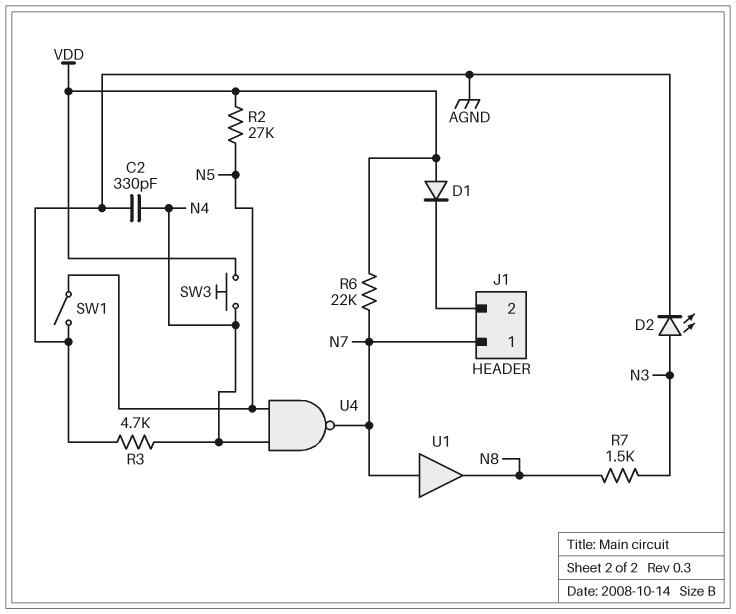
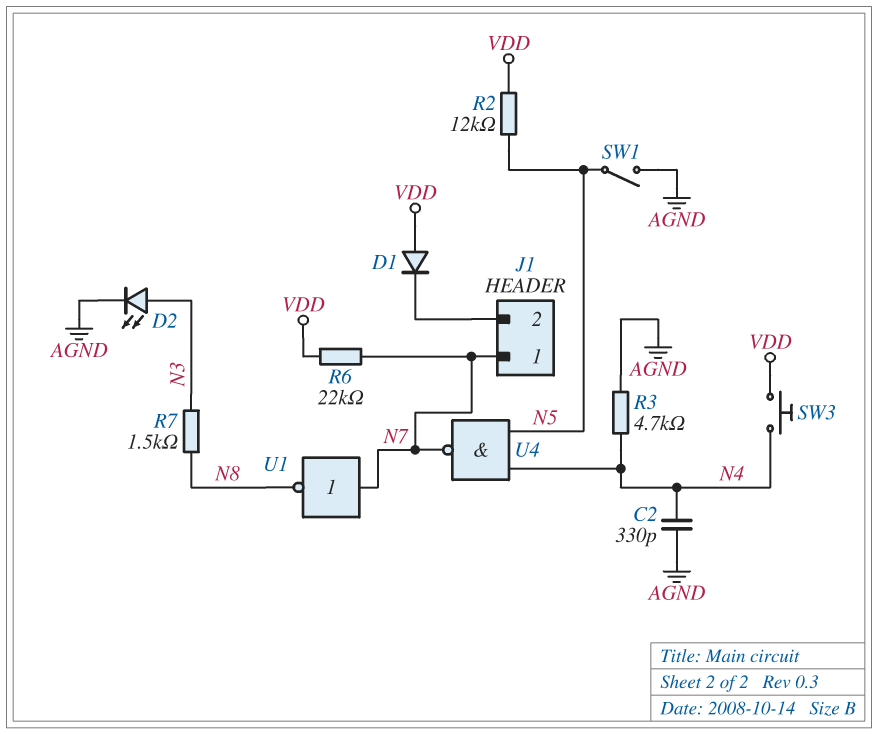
R2: 27k (N5, VDD) -> 12k (N5, VDD)
U1: buffer (in N7, out N8) -> NOT (in N7, out N8)

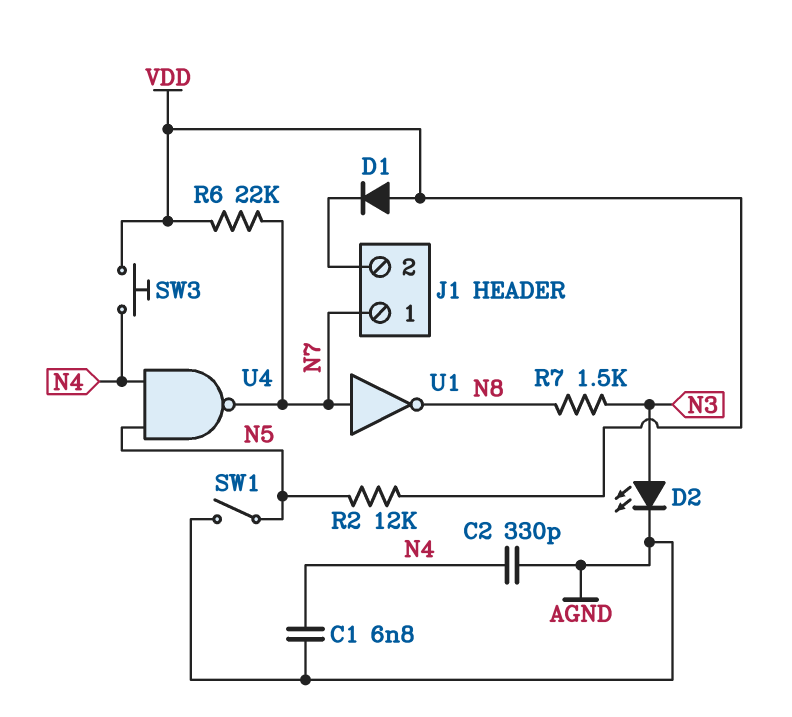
C1: none -> 6.8nF (AGND, N4)
R3: 4.7k (AGND, N4) -> none

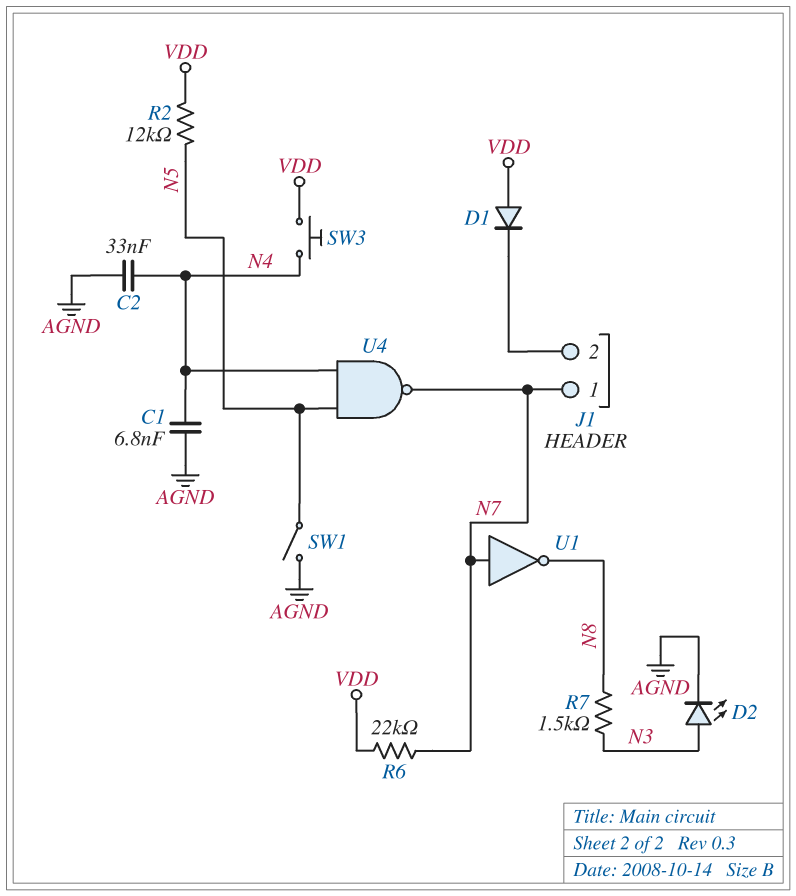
C2: 330pF (AGND, N4) -> 33nF (AGND, N4)

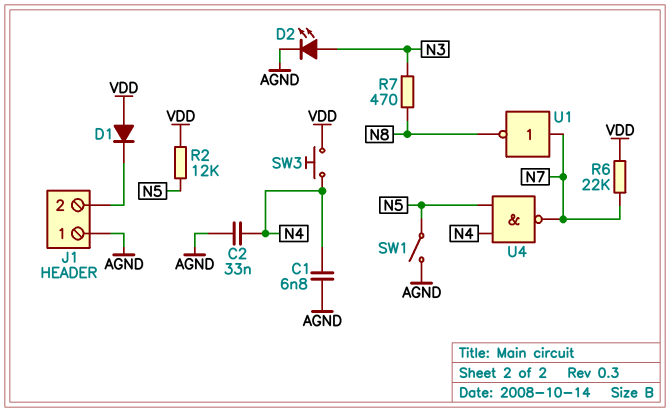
J1 pin 1: N7 -> AGND
R7: 1.5k (N3, N8) -> 470 (N3, N8)

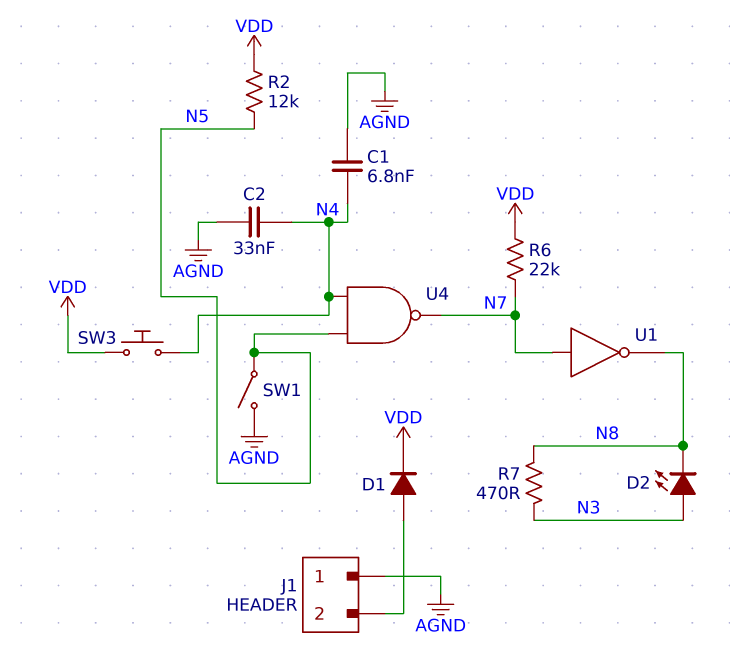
D1: diode (A VDD, K J1/2) -> diode (A J1/2, K VDD)
D2: LED (A N3, K AGND) -> LED (A N3, K N8)

